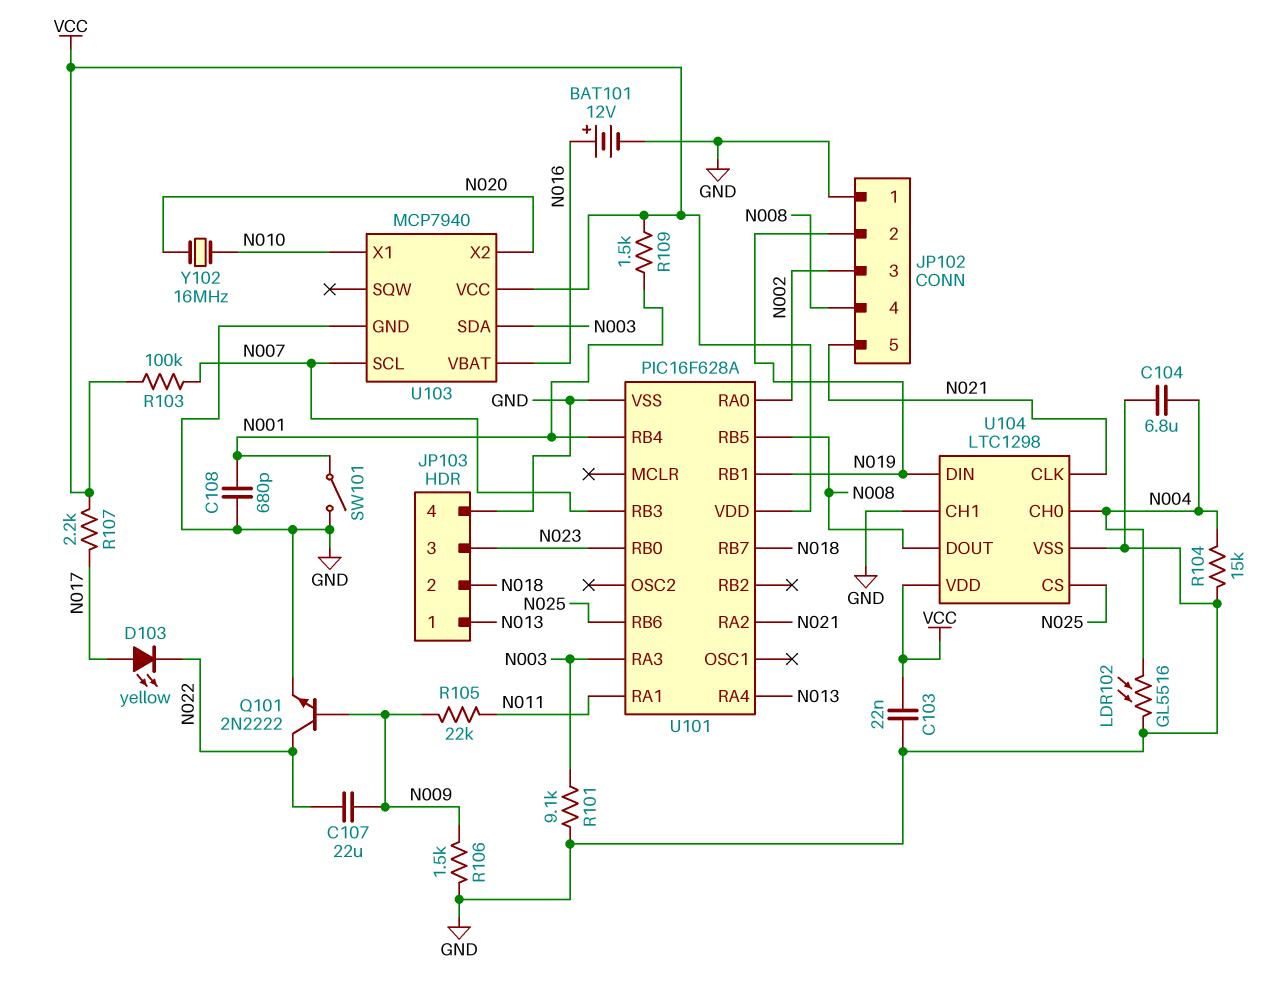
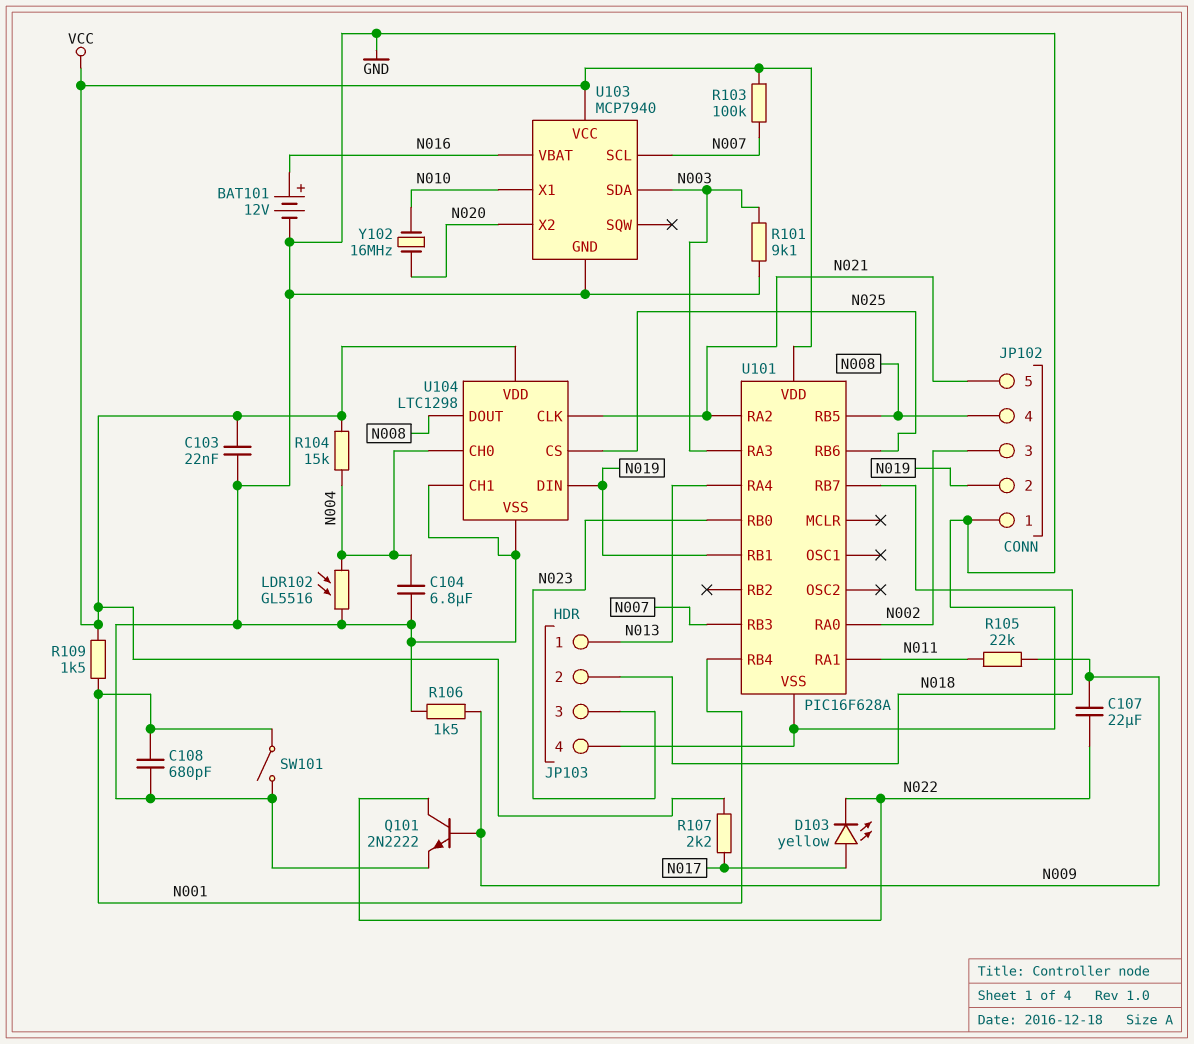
R104: 15k (GND, N004) -> 15k (N004, VCC)

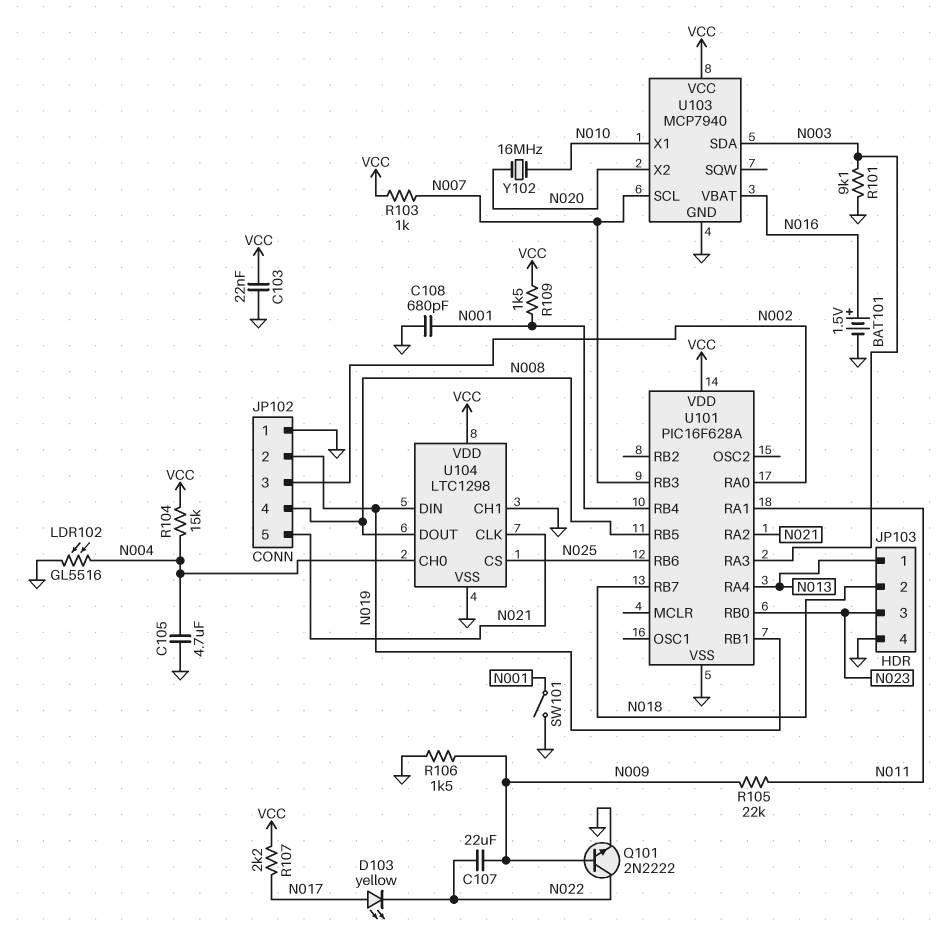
BAT101: 12V (plus N016, minus GND) -> 1.5V (plus N016, minus GND)
C104: 6.8uF (GND, N004) -> none
C105: none -> 4.7uF (GND, N004)
R103: 100k (N007, VCC) -> 1k (N007, VCC)

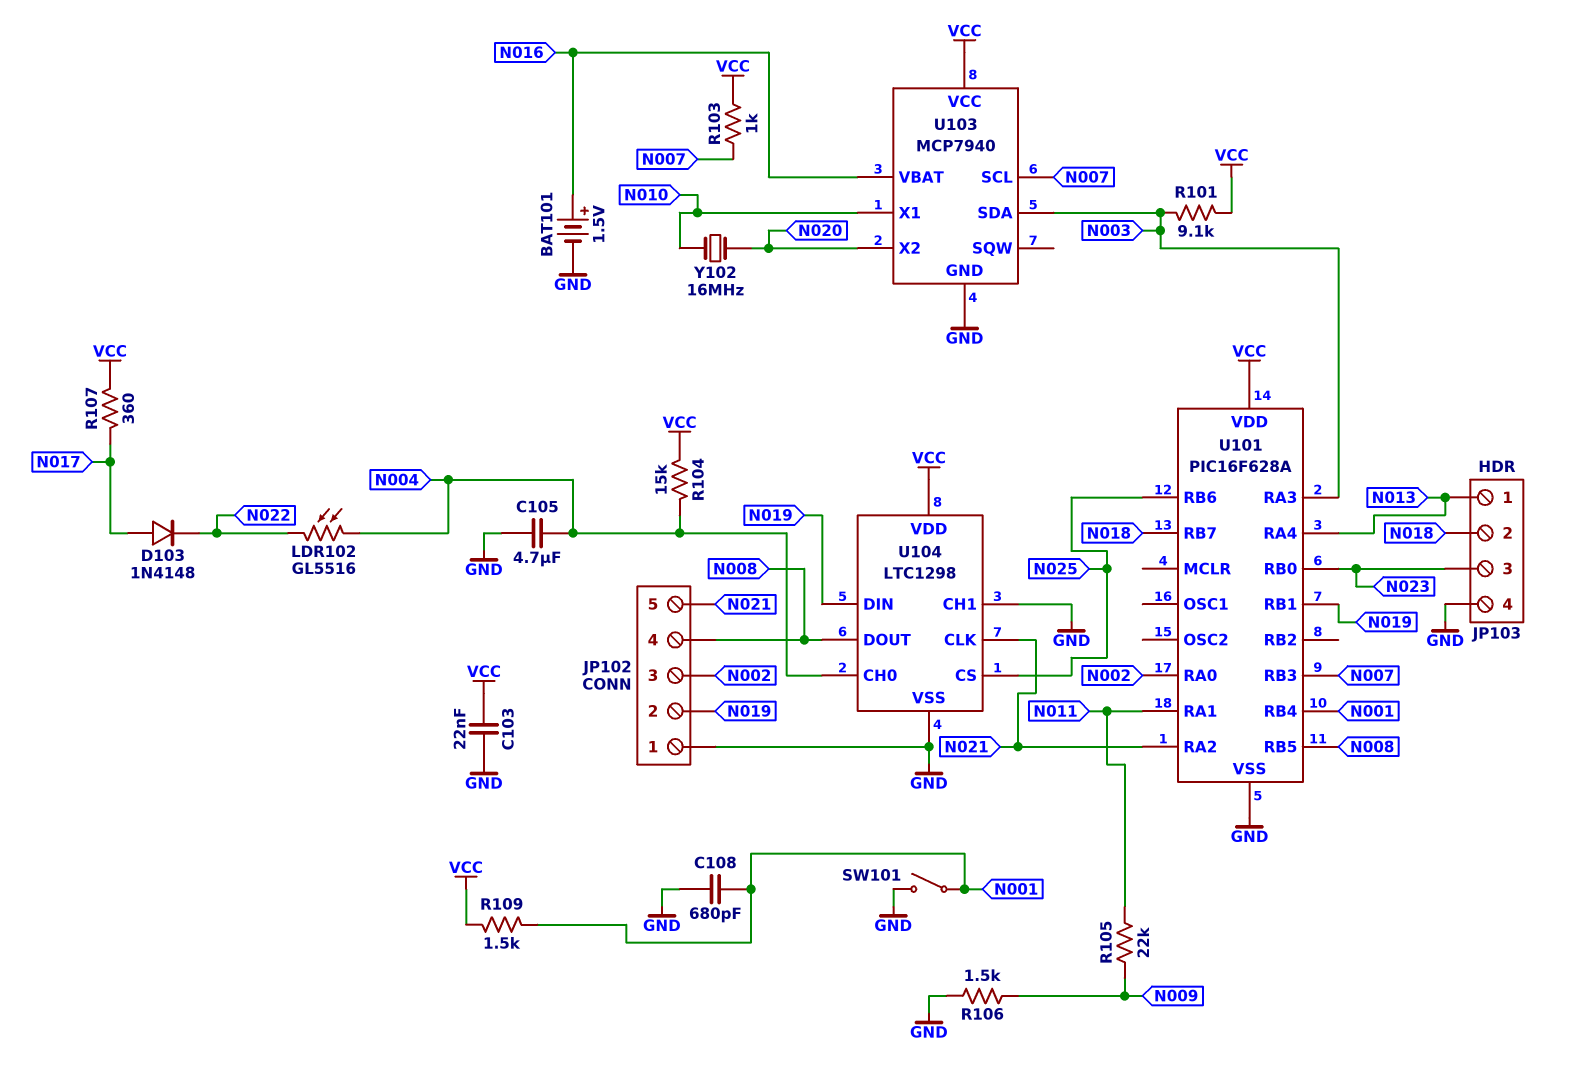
C107: 22uF (N009, N022) -> none
D103: LED yellow (A N017, K N022) -> diode 1N4148 (A N017, K N022)
LDR102: GL5516 (GND, N004) -> GL5516 (N004, N022)
Q101: NPN 2N2222 (B N009, C N022, E GND) -> none
R101: 9.1k (GND, N003) -> 9.1k (N003, VCC)
R107: 2.2k (N017, VCC) -> 360 (N017, VCC)

